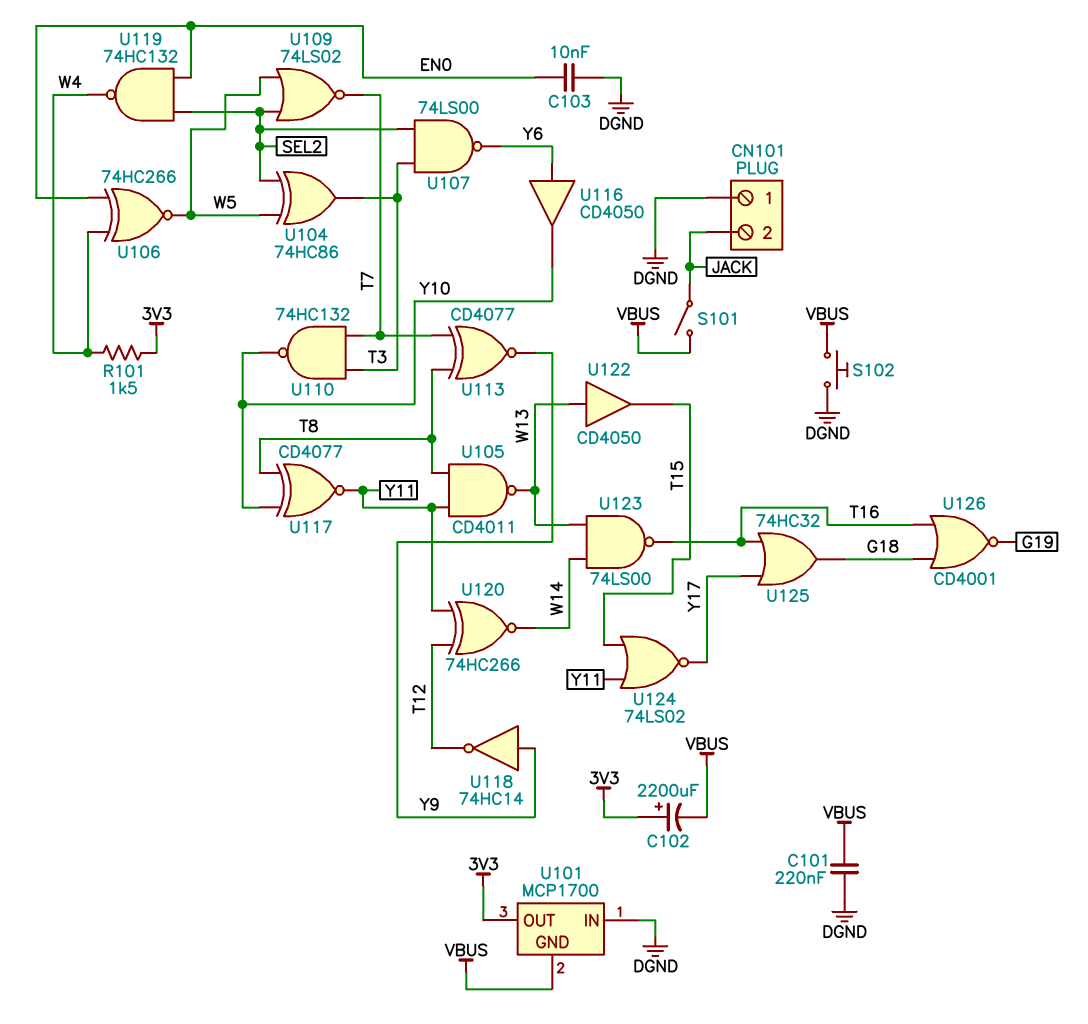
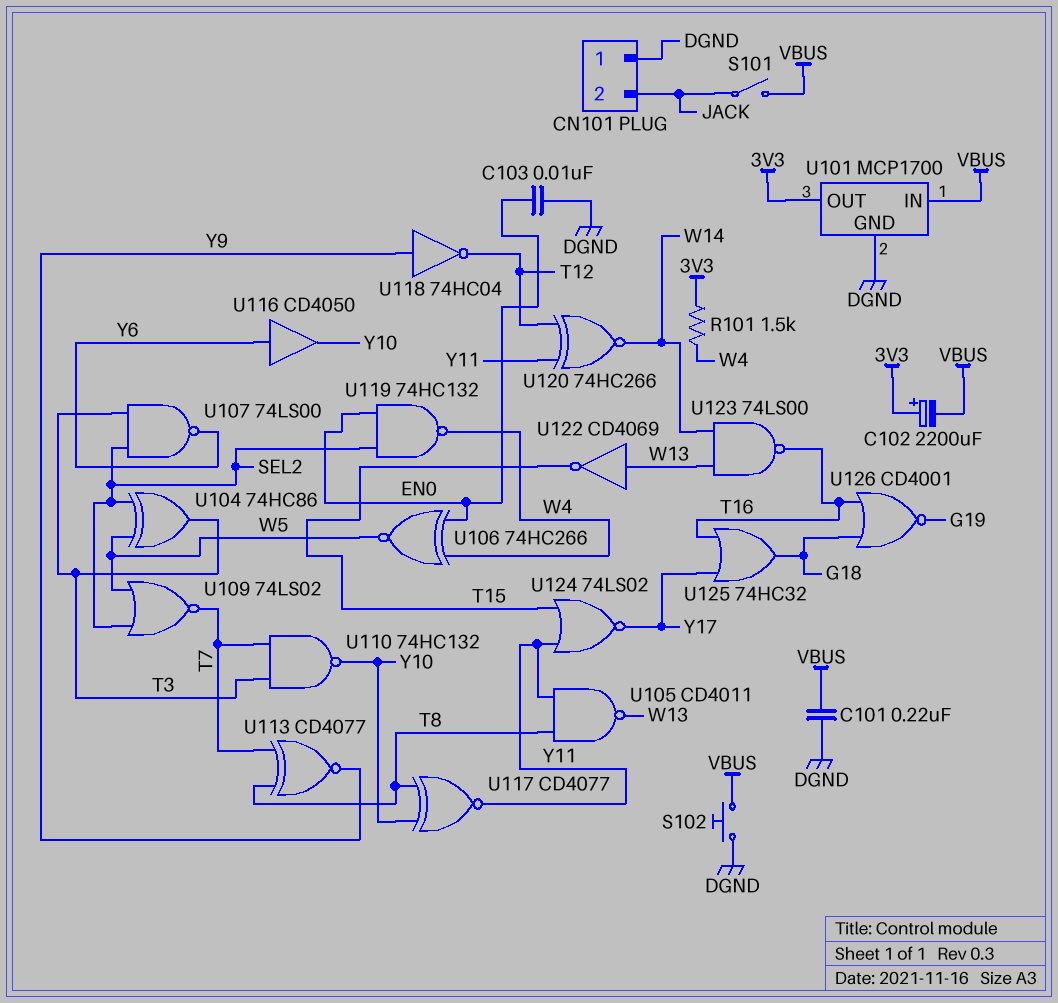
U101 pin GND: VBUS -> DGND
U101 pin IN: DGND -> VBUS
U118: NOT 74HC14 (in Y9, out T12) -> NOT 74HC04 (in Y9, out T12)
U122: buffer CD4050 (in W13, out T15) -> NOT CD4069 (in W13, out T15)

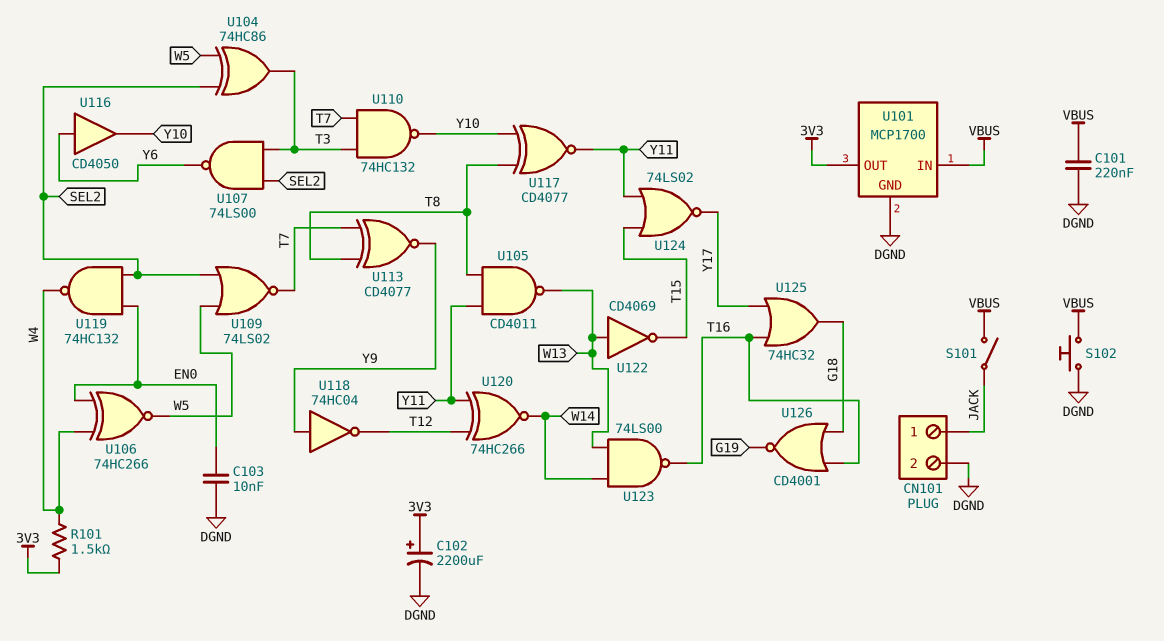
C102: 2200uF (plus 3V3, minus VBUS) -> 2200uF (plus 3V3, minus DGND)
CN101 pin 1: DGND -> JACK
CN101 pin 2: JACK -> DGND

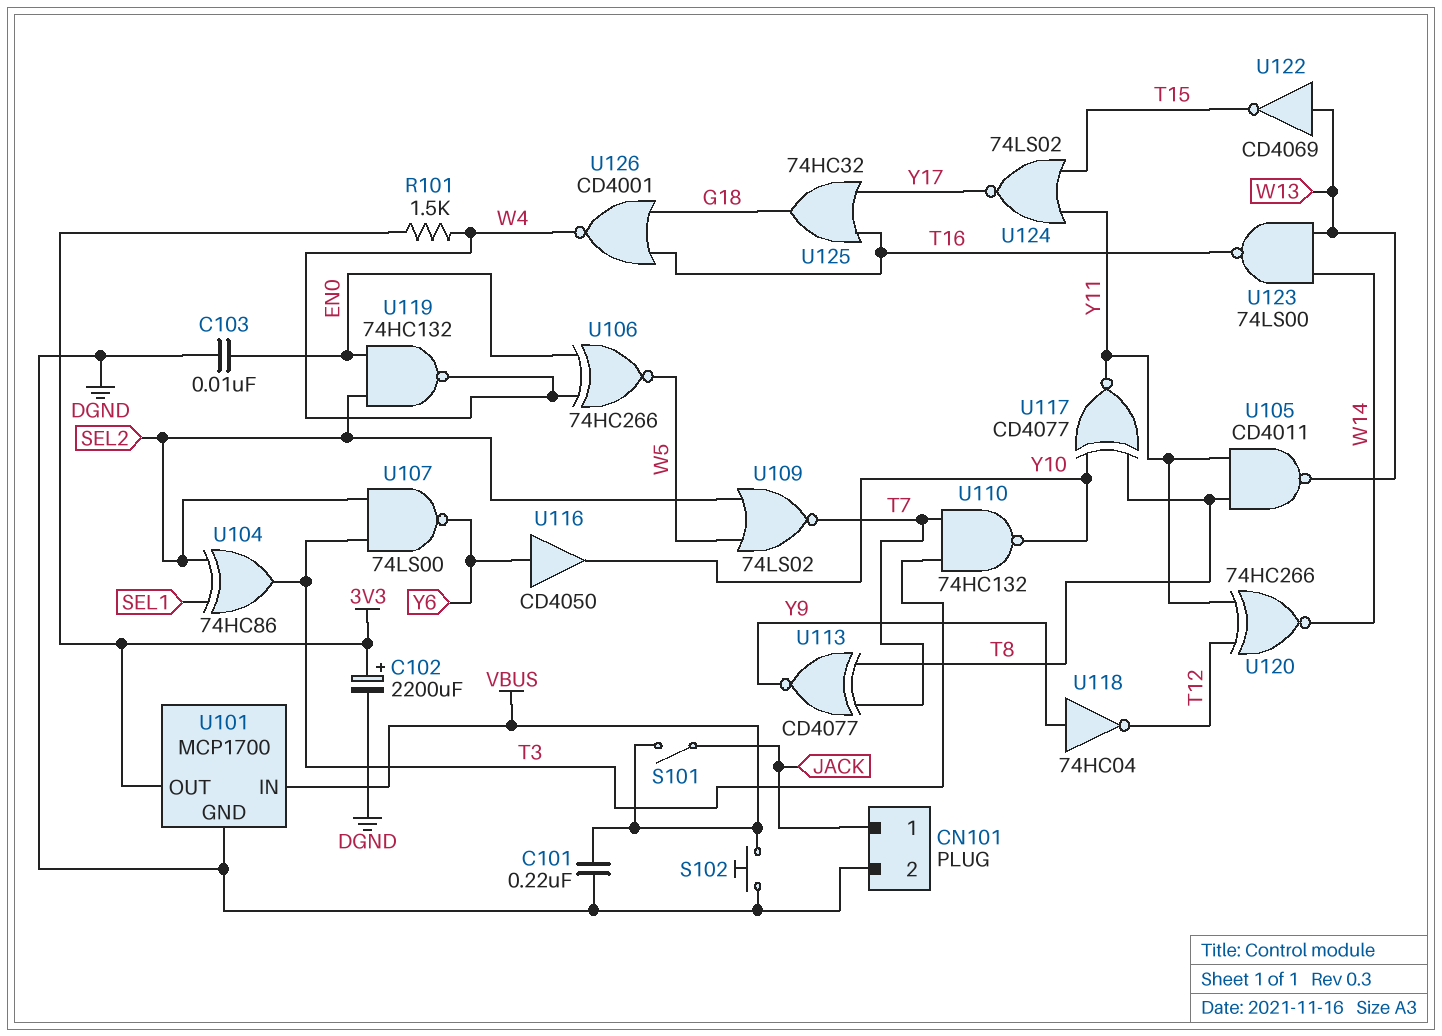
U104: XOR 74HC86 (in SEL2, in W5, out T3) -> XOR 74HC86 (in SEL1, in SEL2, out T3)
U126: NOR CD4001 (in G18, in T16, out G19) -> NOR CD4001 (in G18, in T16, out W4)

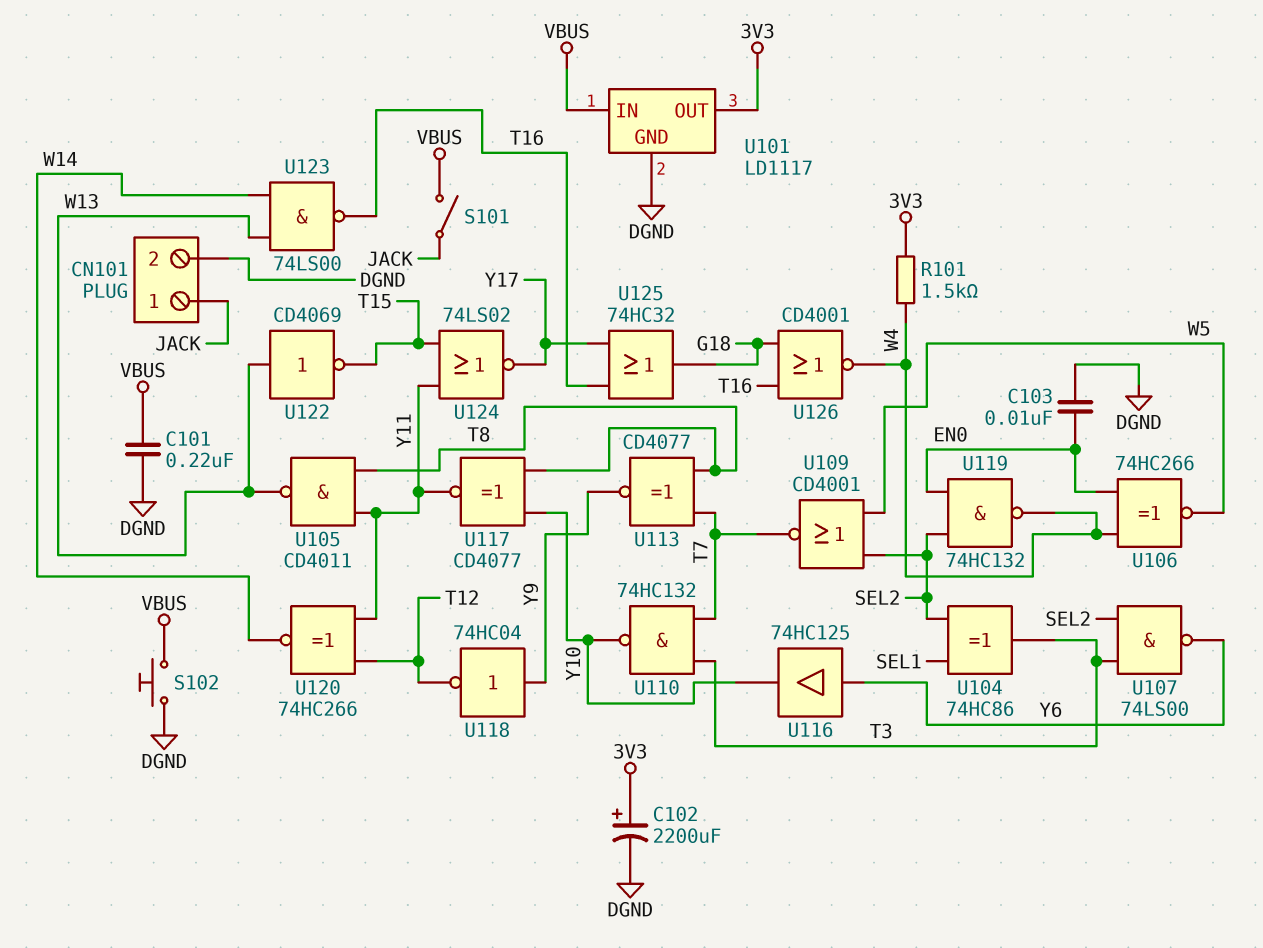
U101: MCP1700 -> LD1117
U109: NOR 74LS02 (in SEL2, in W5, out T7) -> NOR CD4001 (in SEL2, in W5, out T7)
U116: buffer CD4050 (in Y6, out Y10) -> buffer 74HC125 (in Y6, out Y10)

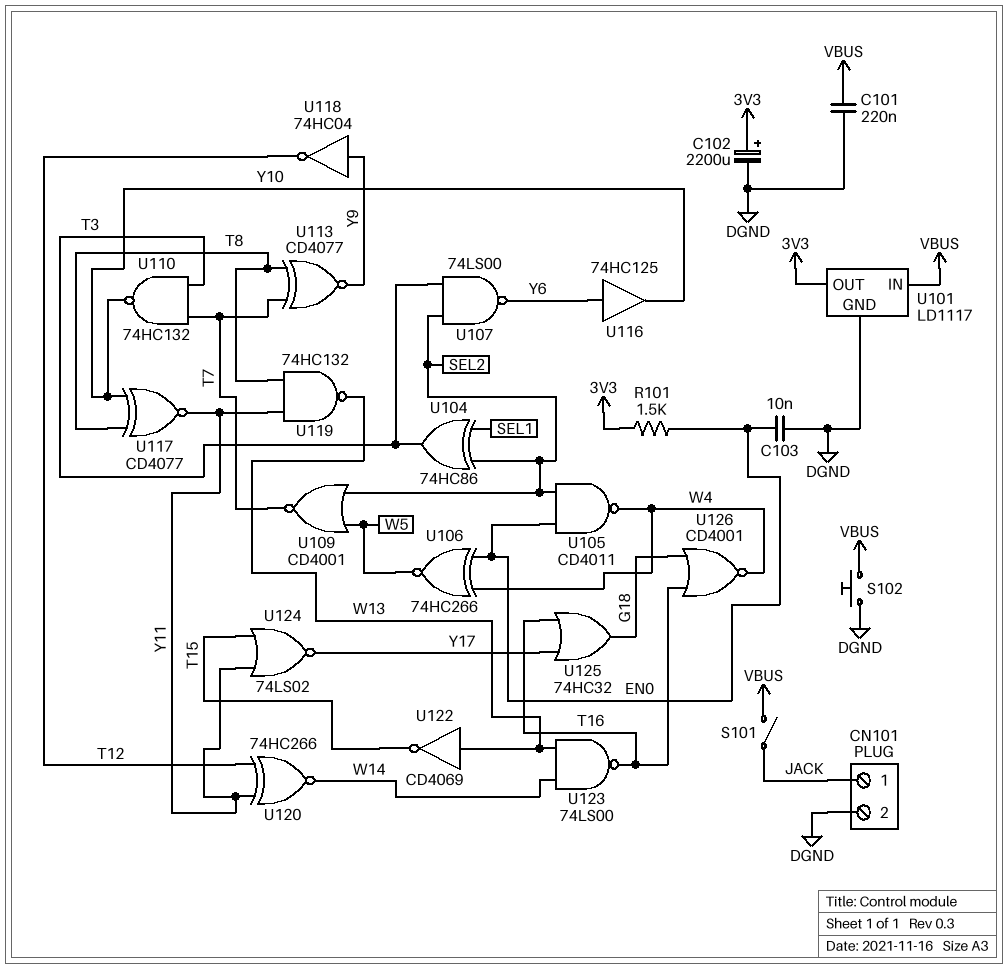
R101: 1.5k (3V3, W4) -> 1.5k (3V3, EN0)
U105: NAND CD4011 (in T8, in Y11, out W13) -> NAND CD4011 (in EN0, in SEL2, out W4)
U119: NAND 74HC132 (in EN0, in SEL2, out W4) -> NAND 74HC132 (in T8, in Y11, out W13)

